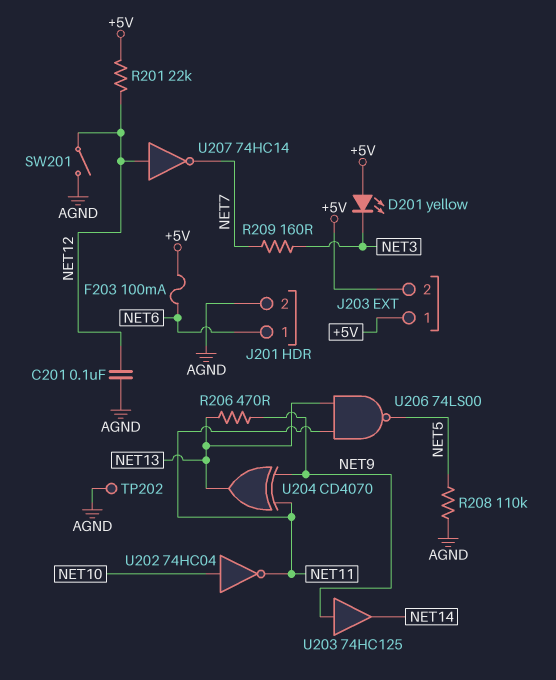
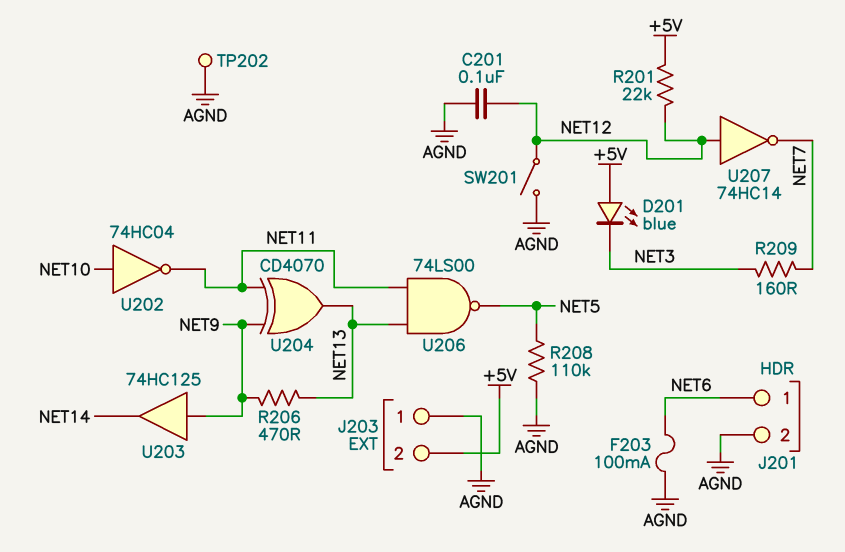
D201: LED yellow (A +5V, K NET3) -> LED blue (A +5V, K NET3)
F203: 100mA (+5V, NET6) -> 100mA (AGND, NET6)
J203 pin 1: +5V -> AGND

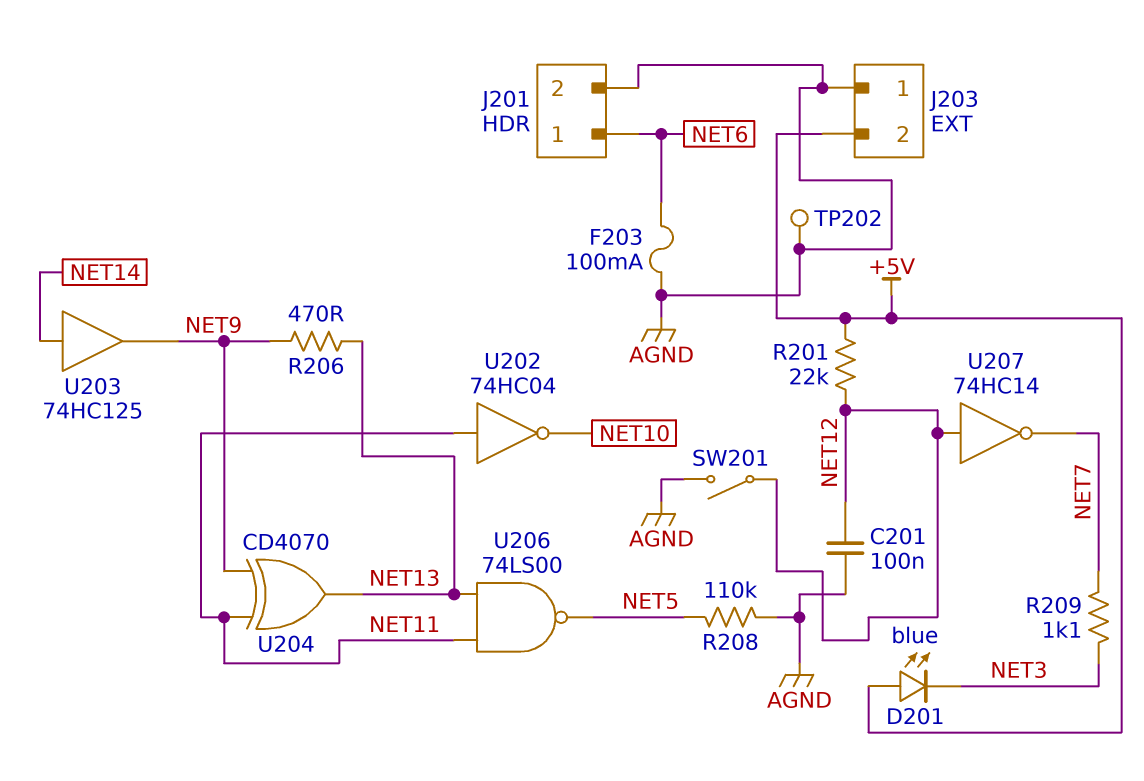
R209: 160 (NET3, NET7) -> 1.1k (NET3, NET7)
U202: NOT 74HC04 (in NET10, out NET11) -> NOT 74HC04 (in NET11, out NET10)
U203: buffer 74HC125 (in NET9, out NET14) -> buffer 74HC125 (in NET14, out NET9)

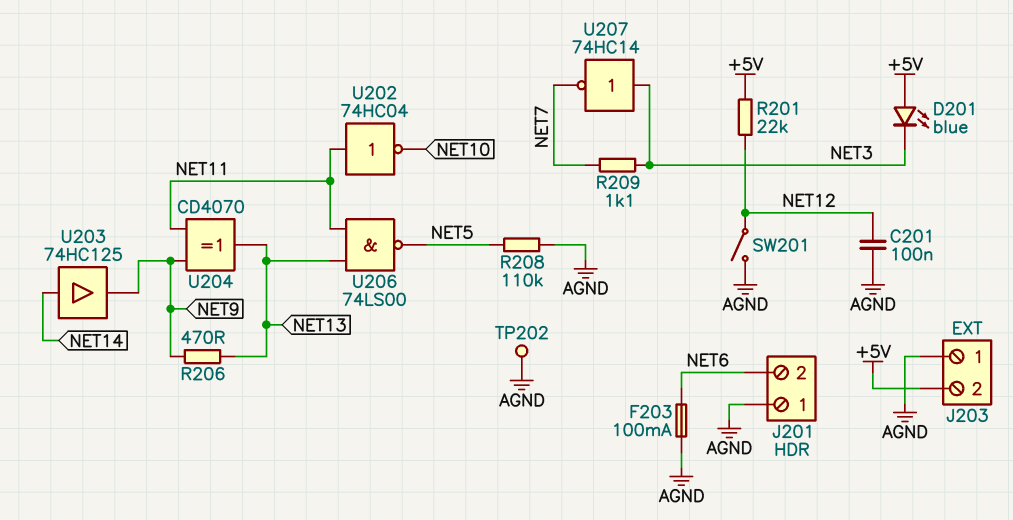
J201 pin 1: NET6 -> AGND
J201 pin 2: AGND -> NET6
U207: NOT 74HC14 (in NET12, out NET7) -> NOT 74HC14 (in NET3, out NET7)

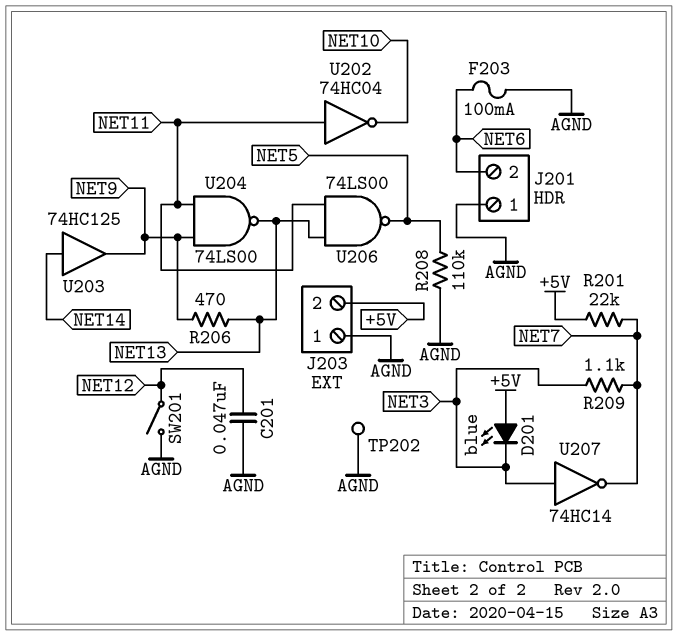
C201: 100nF (AGND, NET12) -> 47nF (AGND, NET12)
R201: 22k (+5V, NET12) -> 22k (+5V, NET7)
U204: XOR CD4070 (in NET9, in NET11, out NET13) -> NAND 74LS00 (in NET9, in NET11, out NET13)

